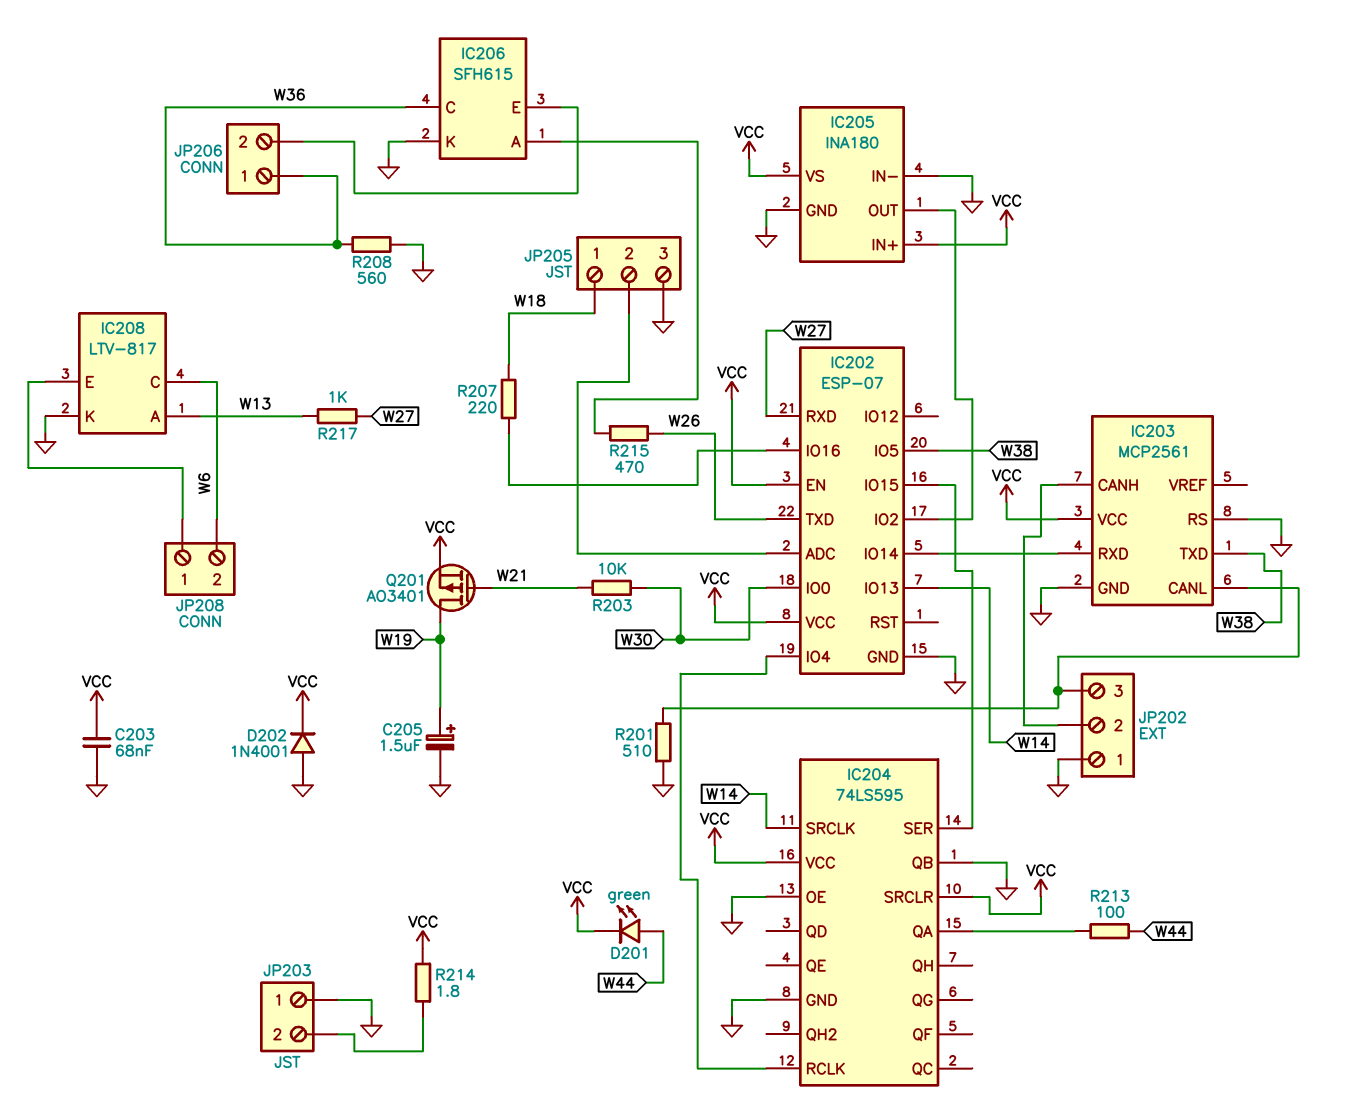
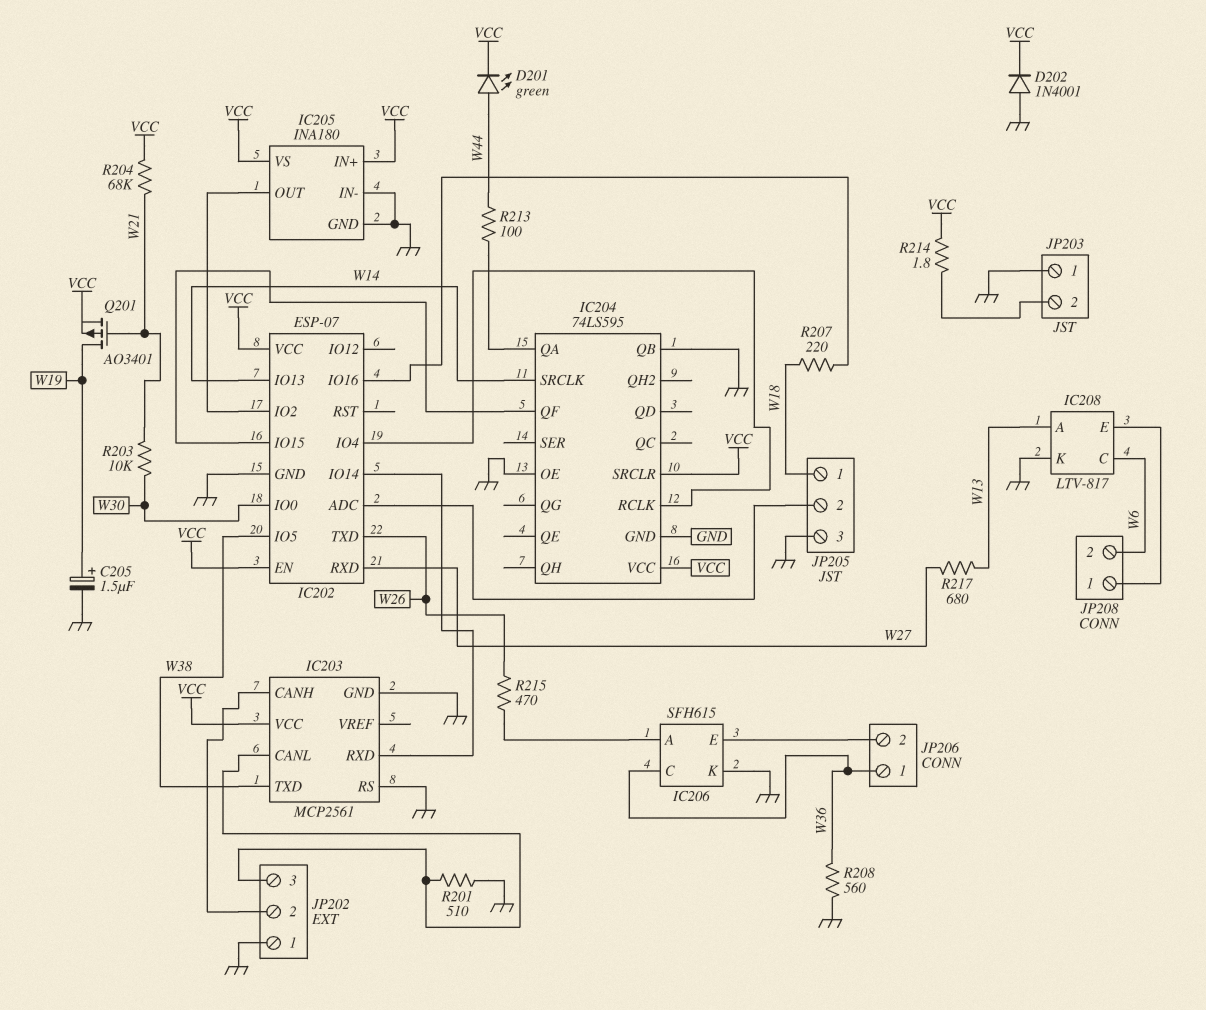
C203: 68nF (GND, VCC) -> none
IC204 pin QF: none -> IC202/IO15
IC204 pin SER: IC202/IO15 -> none
R204: none -> 68k (VCC, W21)
R217: 1k (W13, W27) -> 680 (W13, W27)

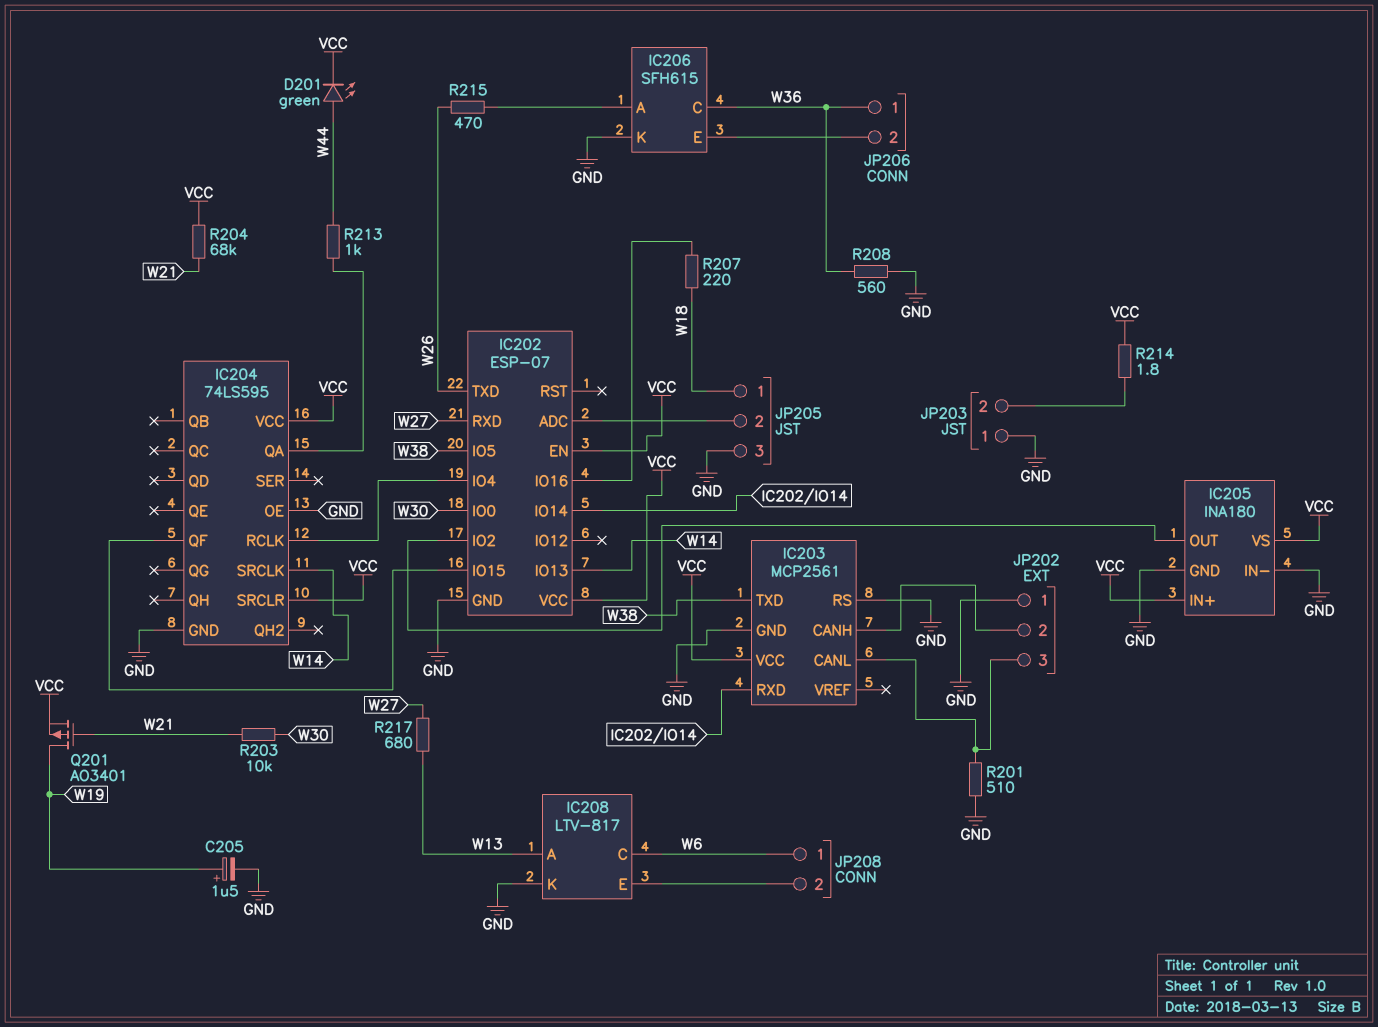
D202: diode 1N4001 (A GND, K VCC) -> none
IC204 pin QB: GND -> none
JP208 pin 1: IC208/E -> W6
JP208 pin 2: W6 -> IC208/E
R213: 100 (IC204/QA, W44) -> 1k (IC204/QA, W44)

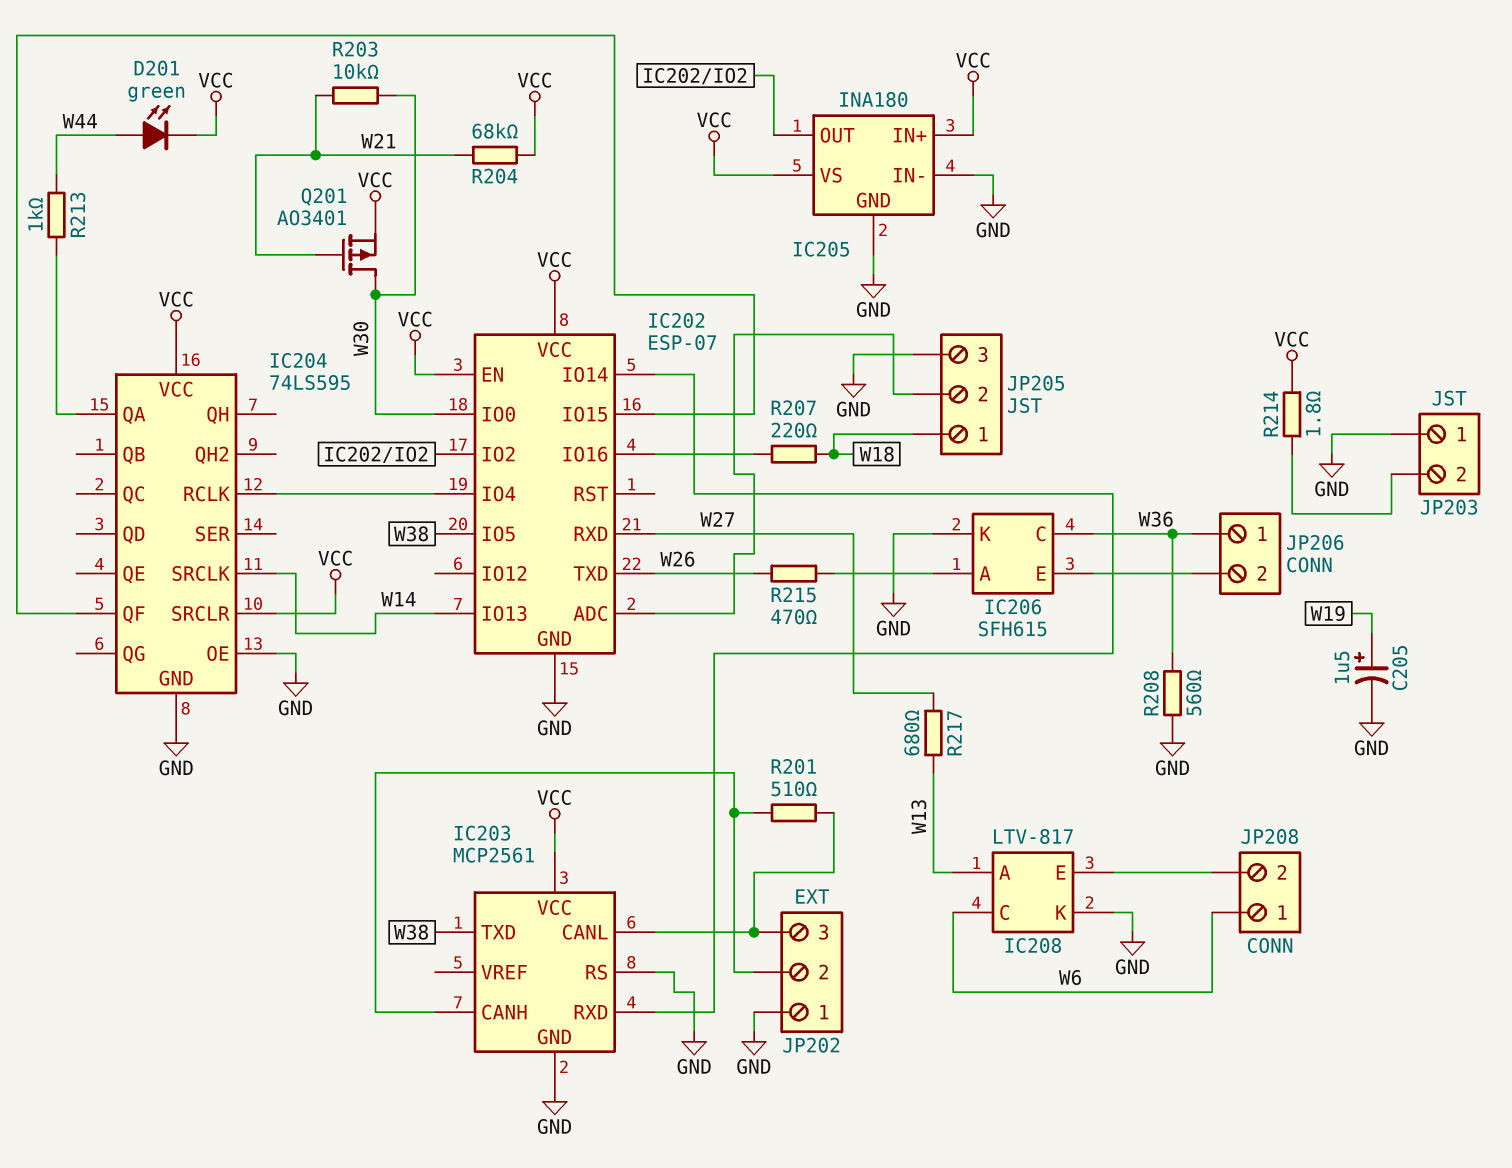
Q201: PMOS AO3401 (G W21, D W19, S VCC) -> PMOS AO3401 (G W21, D W30, S VCC)
R201: 510 (GND, IC203/CANL) -> 510 (IC203/CANH, IC203/CANL)

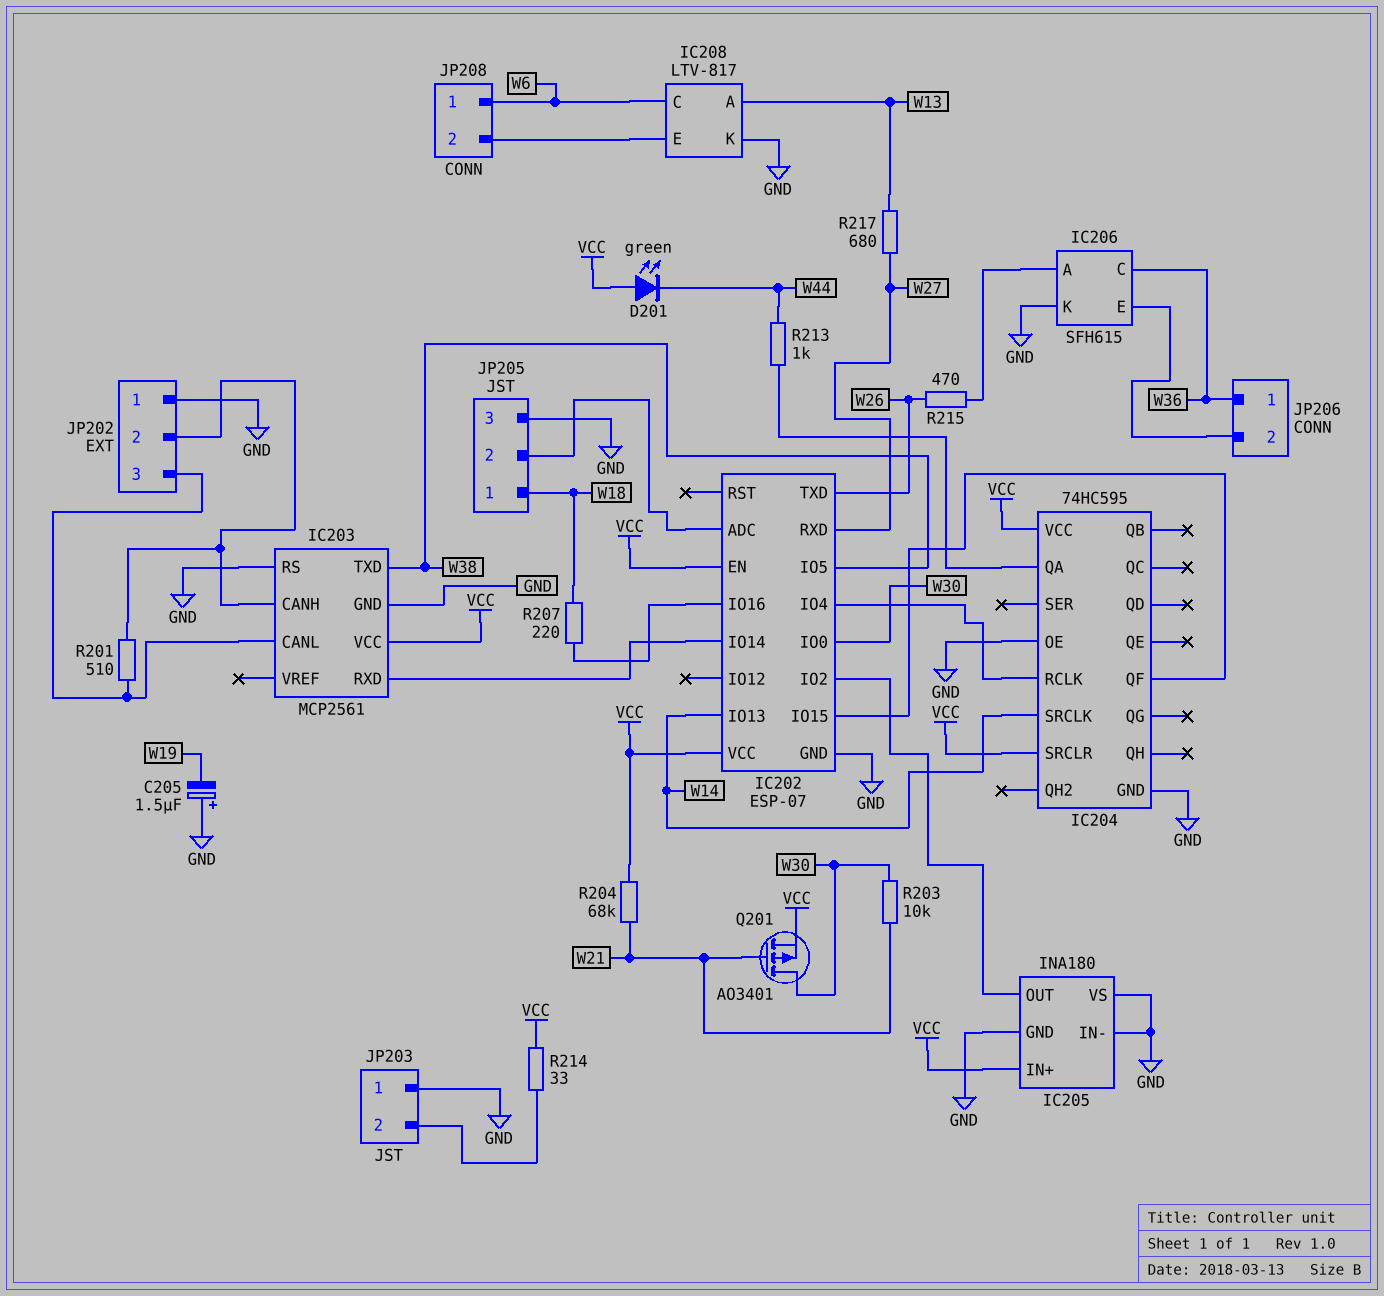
C205: 1.5uF (plus W19, minus GND) -> 1.5uF (plus GND, minus W19)
D201: LED green (A W44, K VCC) -> LED green (A VCC, K W44)
IC204: 74LS595 -> 74HC595
IC205 pin VS: VCC -> GND
R208: 560 (GND, W36) -> none
R214: 1.8 (JP203/2, VCC) -> 33 (JP203/2, VCC)

